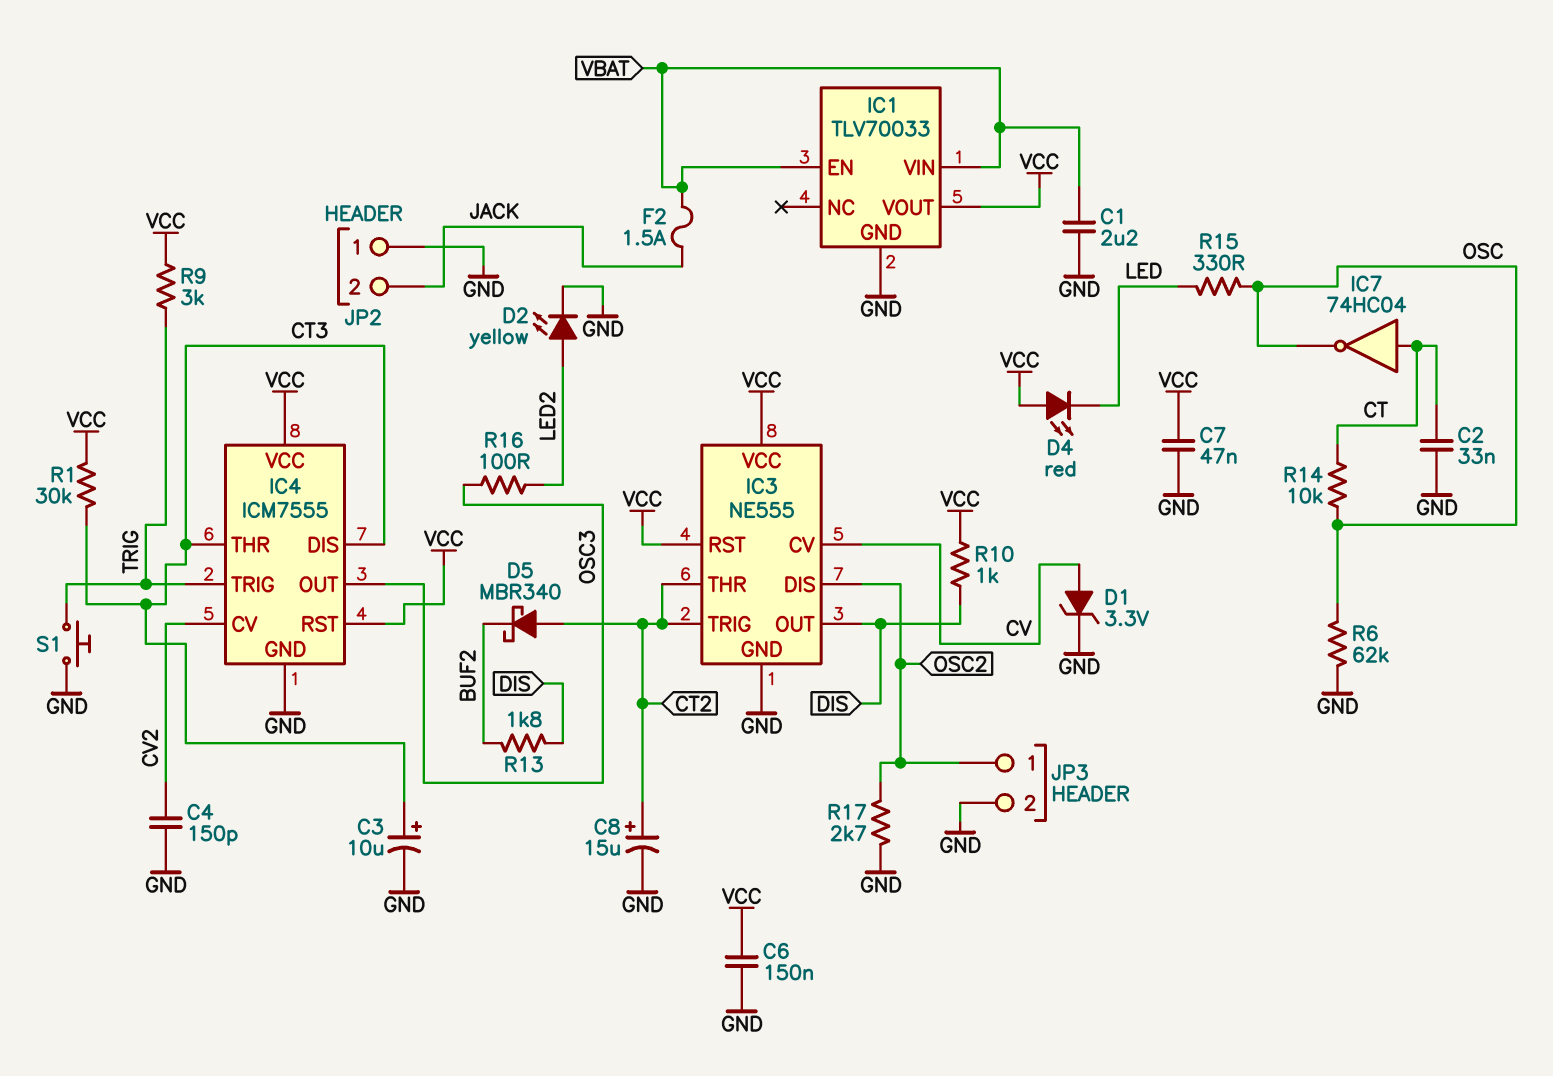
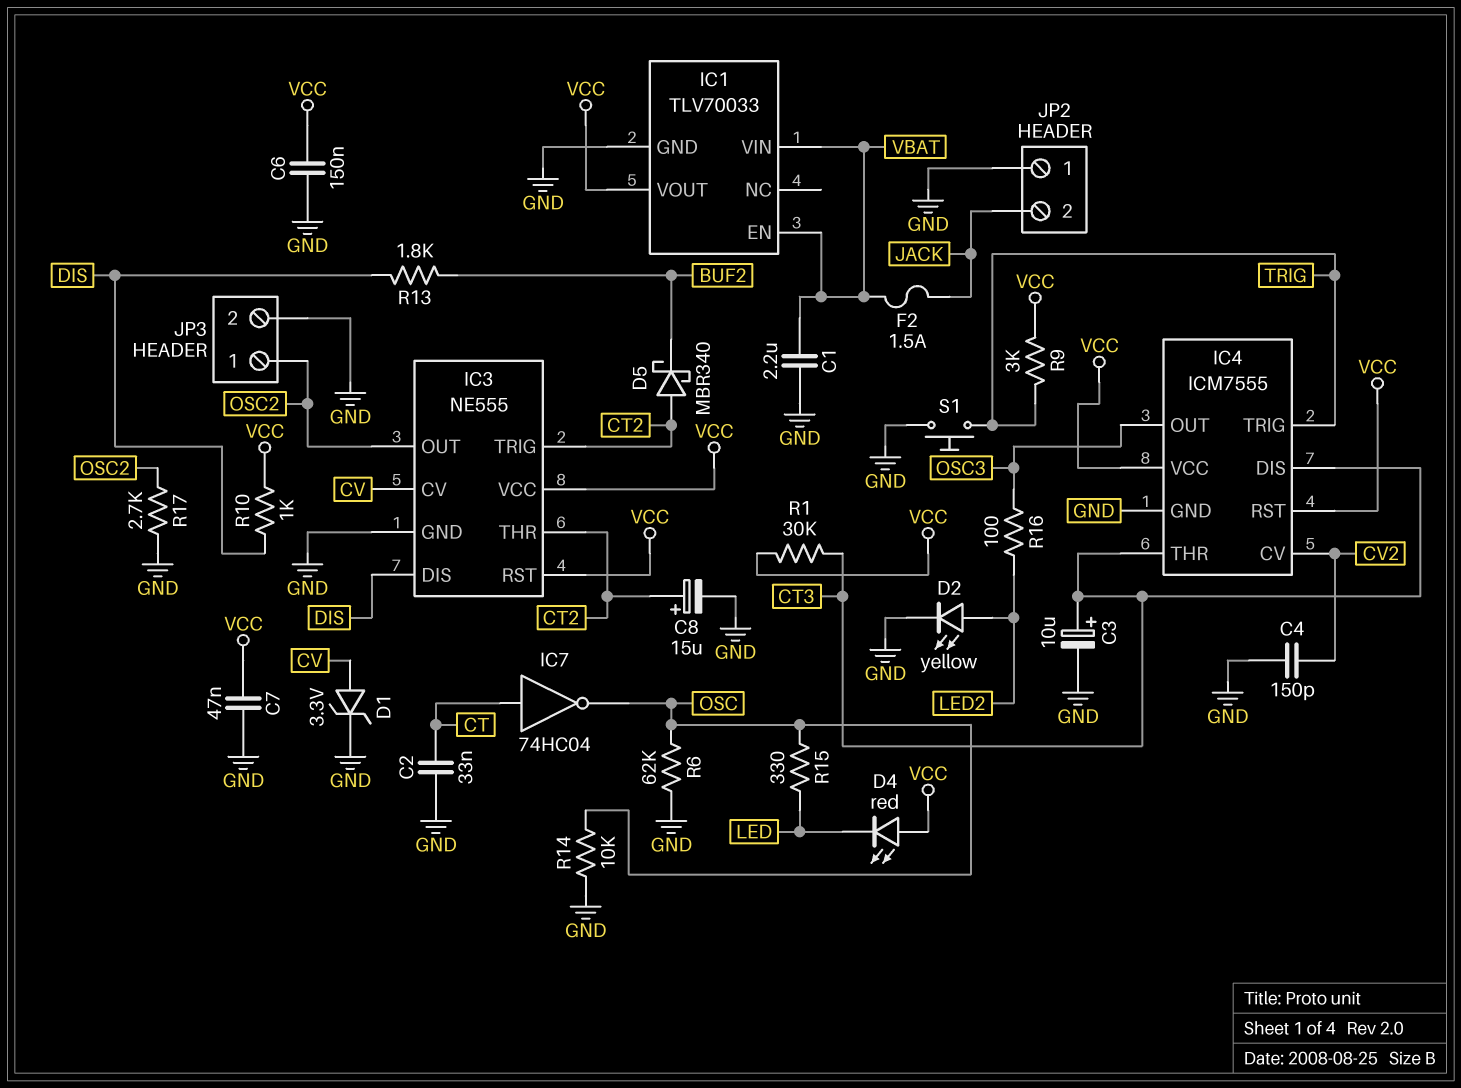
IC3 pin DIS: OSC2 -> DIS
IC3 pin OUT: DIS -> OSC2
R14: 10k (CT, OSC) -> 10k (GND, OSC)

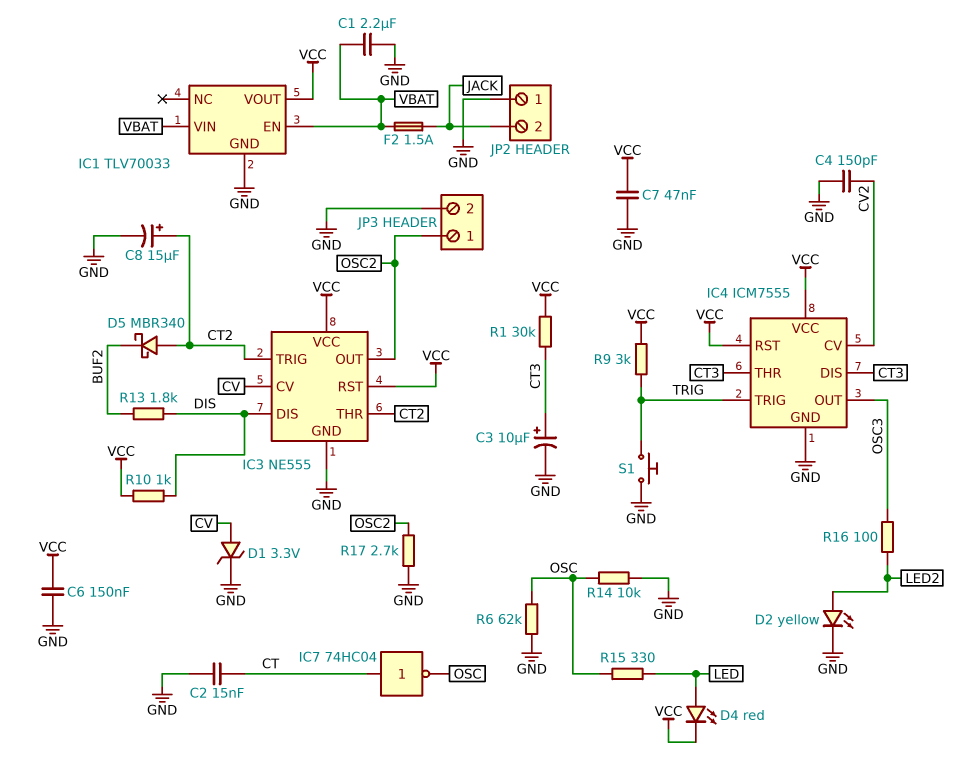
C2: 33nF (CT, GND) -> 15nF (CT, GND)
D4: LED red (A VCC, K LED) -> LED red (A LED, K VCC)

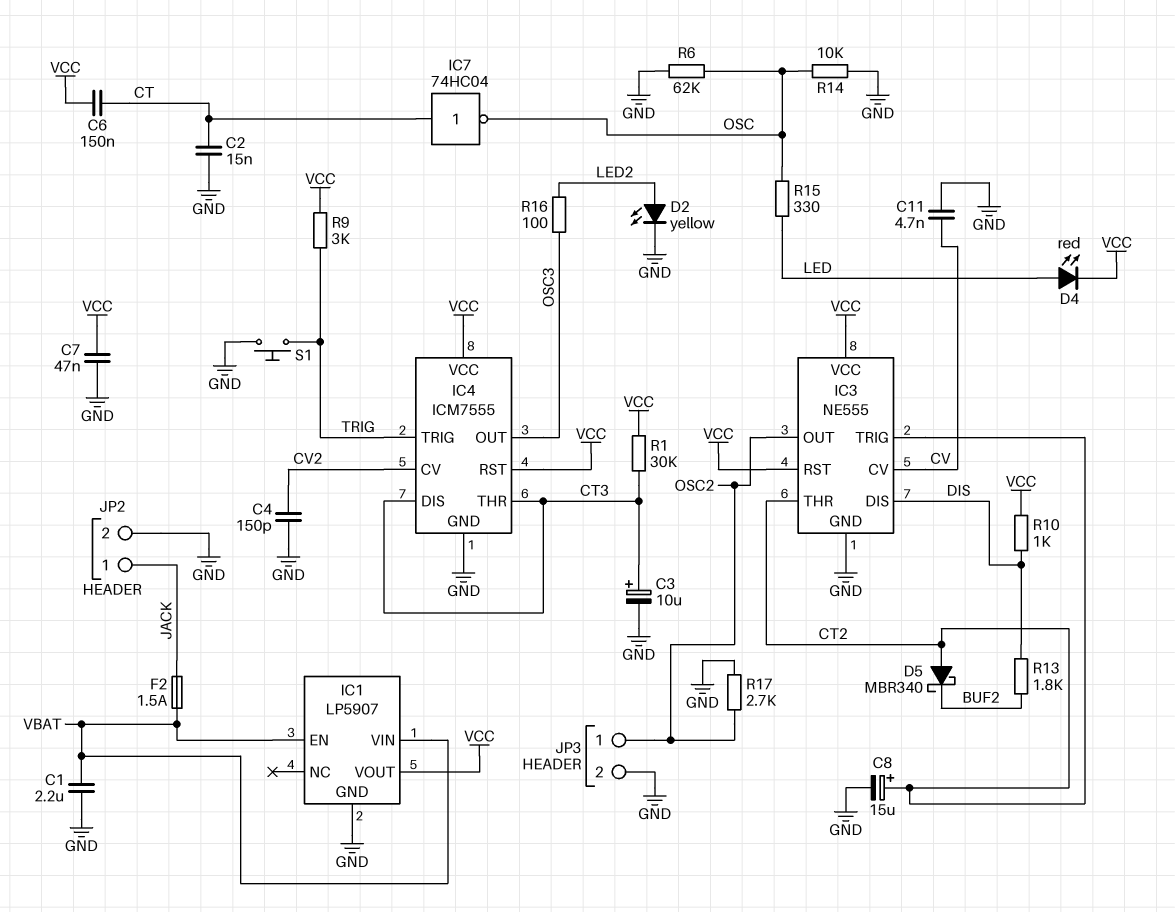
C6: 150nF (GND, VCC) -> 150nF (CT, VCC)
C11: none -> 4.7nF (CV, GND)
D1: zener 3.3V (A CV, K GND) -> none
IC1: TLV70033 -> LP5907
JP2 pin 1: GND -> JACK
JP2 pin 2: JACK -> GND

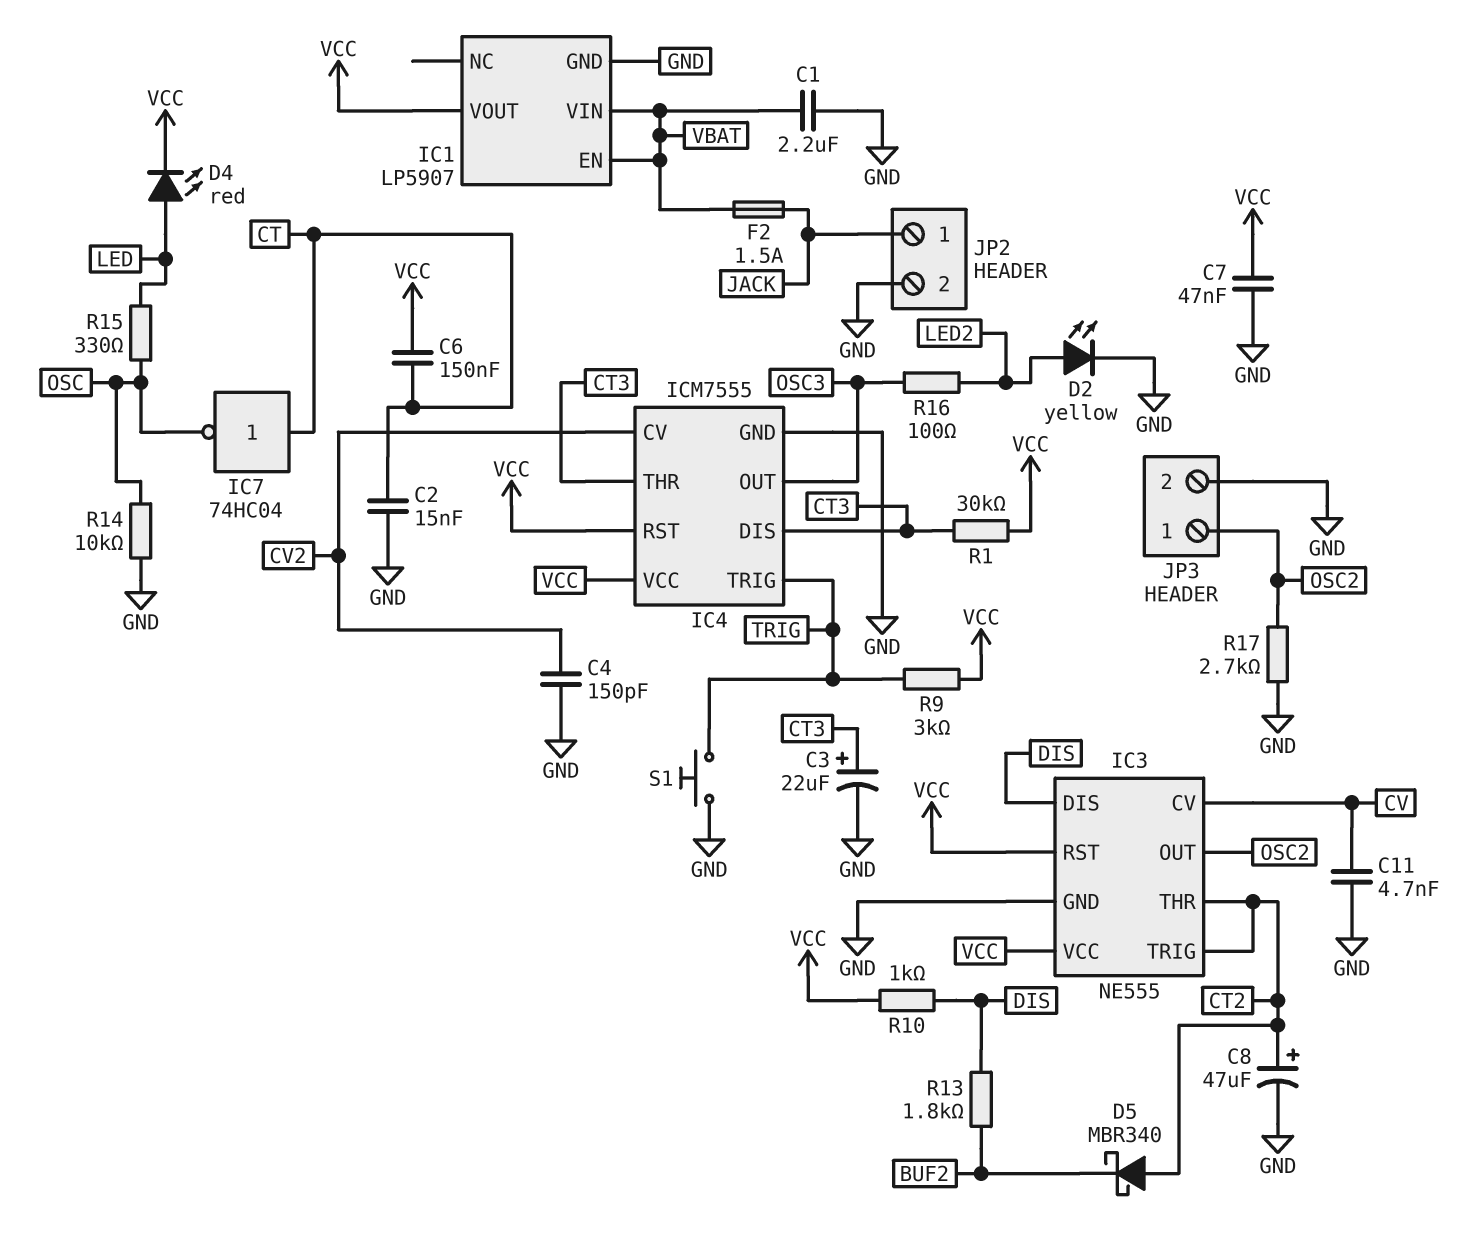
C3: 10uF (plus CT3, minus GND) -> 22uF (plus CT3, minus GND)
C8: 15uF (plus CT2, minus GND) -> 47uF (plus CT2, minus GND)
R6: 62k (GND, OSC) -> none

